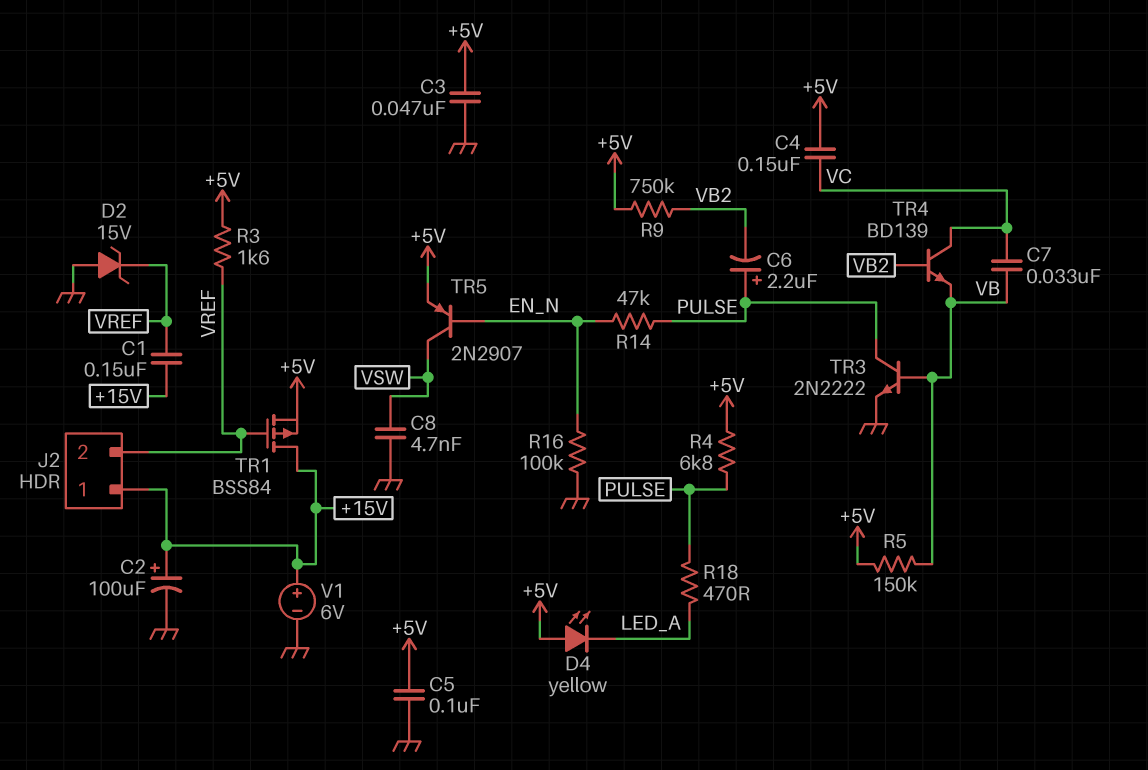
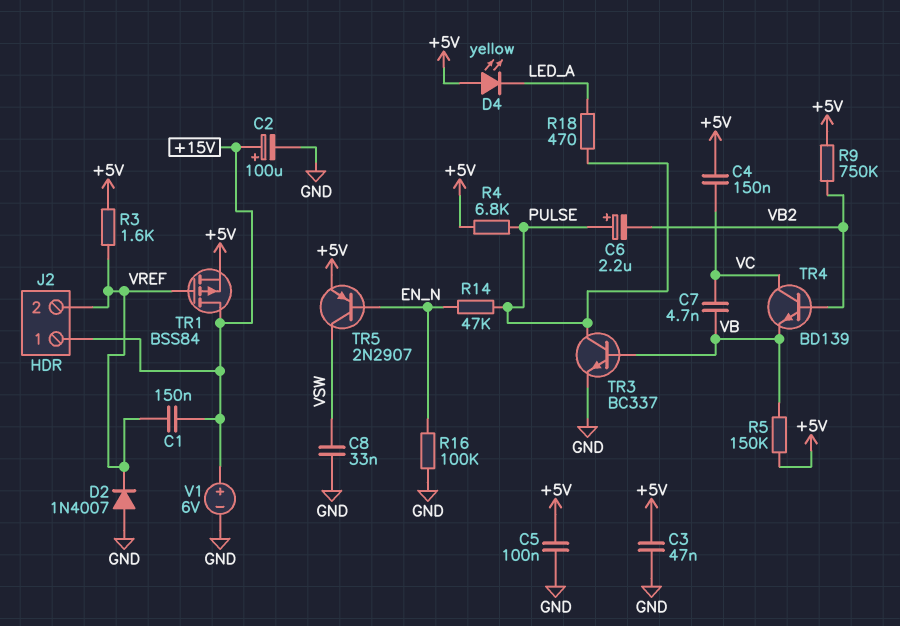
C7: 33nF (VB, VC) -> 4.7nF (VB, VC)
C8: 4.7nF (GND, VSW) -> 33nF (GND, VSW)
D2: zener 15V (A GND, K VREF) -> diode 1N4007 (A GND, K VREF)
TR3: NPN 2N2222 (B VB, C PULSE, E GND) -> NPN BC337 (B VB, C PULSE, E GND)

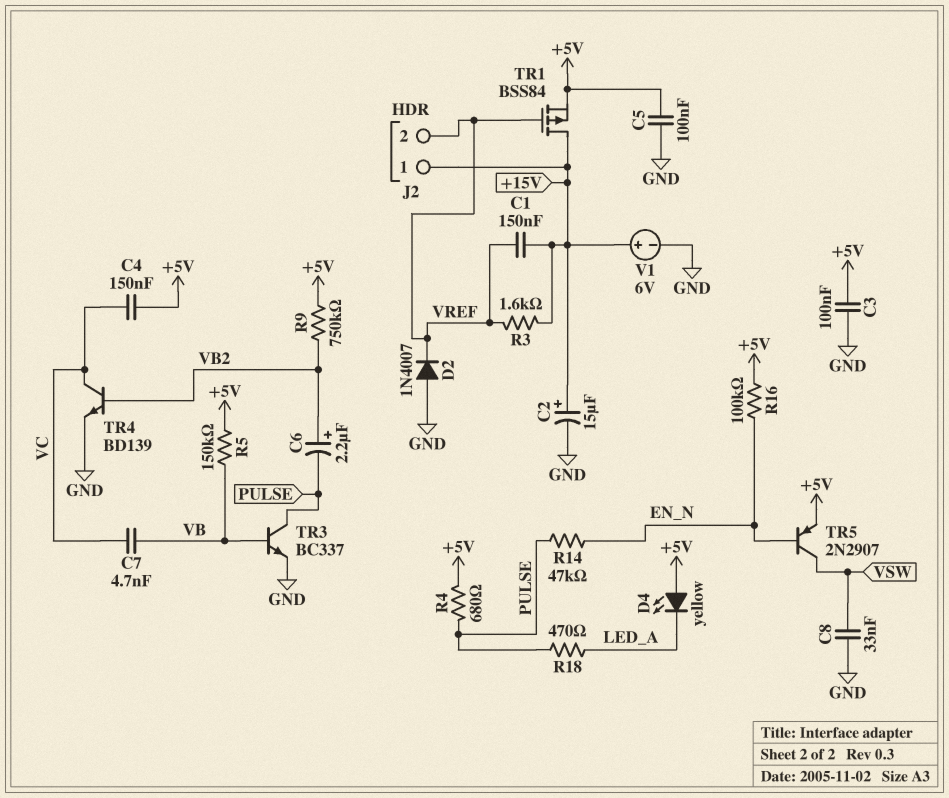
C2: 100uF (plus +15V, minus GND) -> 15uF (plus +15V, minus GND)
C3: 47nF (+5V, GND) -> 100nF (+5V, GND)
C6: 2.2uF (plus PULSE, minus VB2) -> 2.2uF (plus VB2, minus PULSE)
R3: 1.6k (+5V, VREF) -> 1.6k (+15V, VREF)
R4: 6.8k (+5V, PULSE) -> 680 (+5V, PULSE)
R16: 100k (EN_N, GND) -> 100k (+5V, EN_N)
TR4: NPN BD139 (B VB2, C VC, E VB) -> NPN BD139 (B VB2, C VC, E GND)

